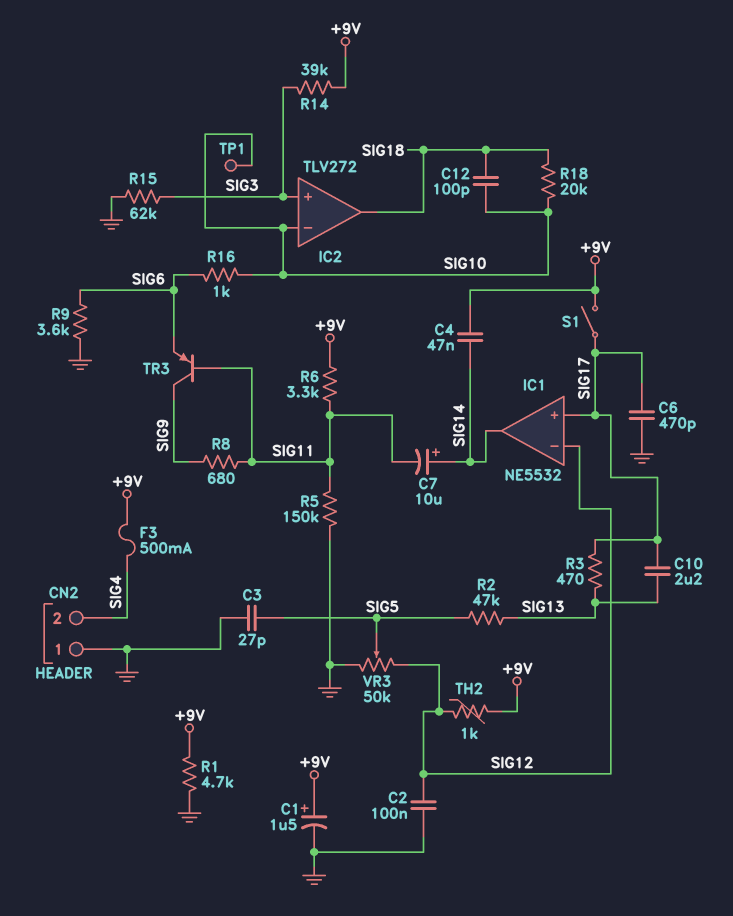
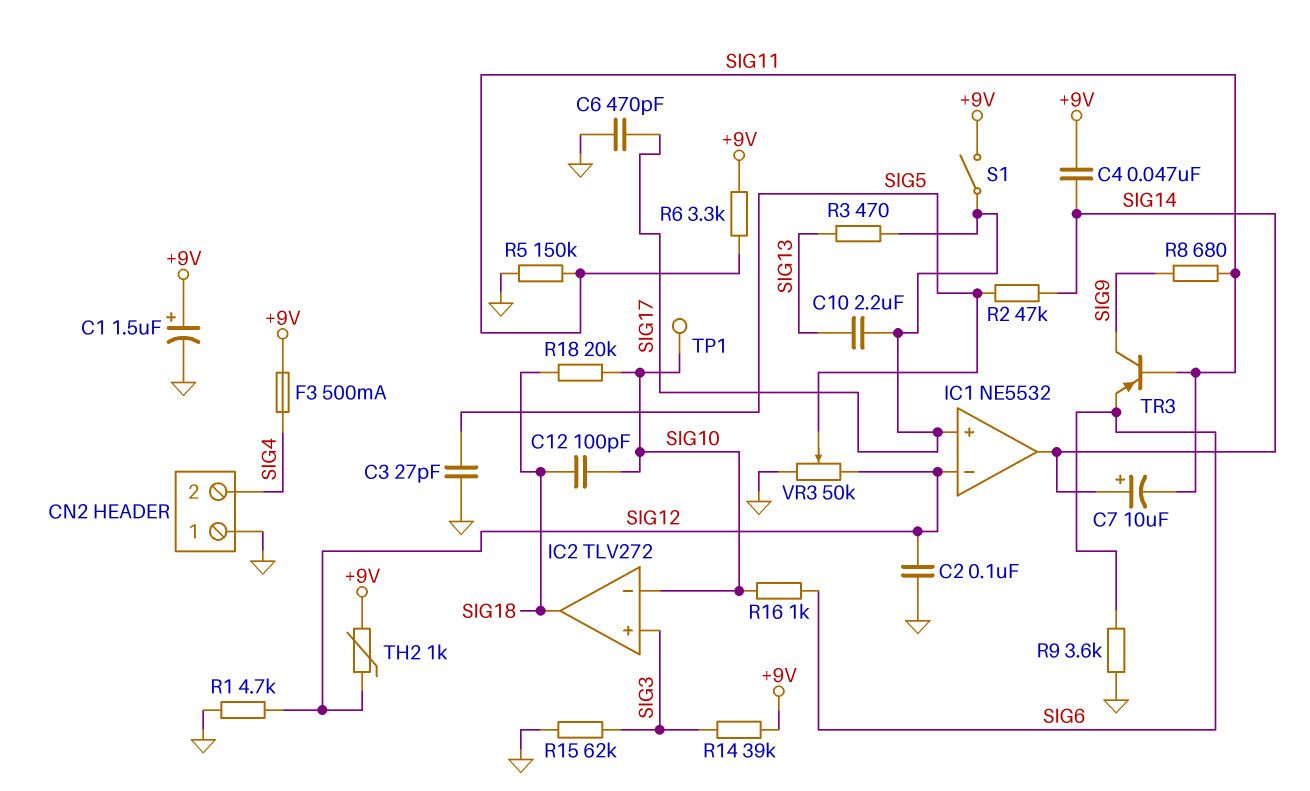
R1: 4.7k (+9V, GND) -> 4.7k (GND, SIG12)
R2: 47k (SIG5, SIG13) -> 47k (SIG5, SIG14)

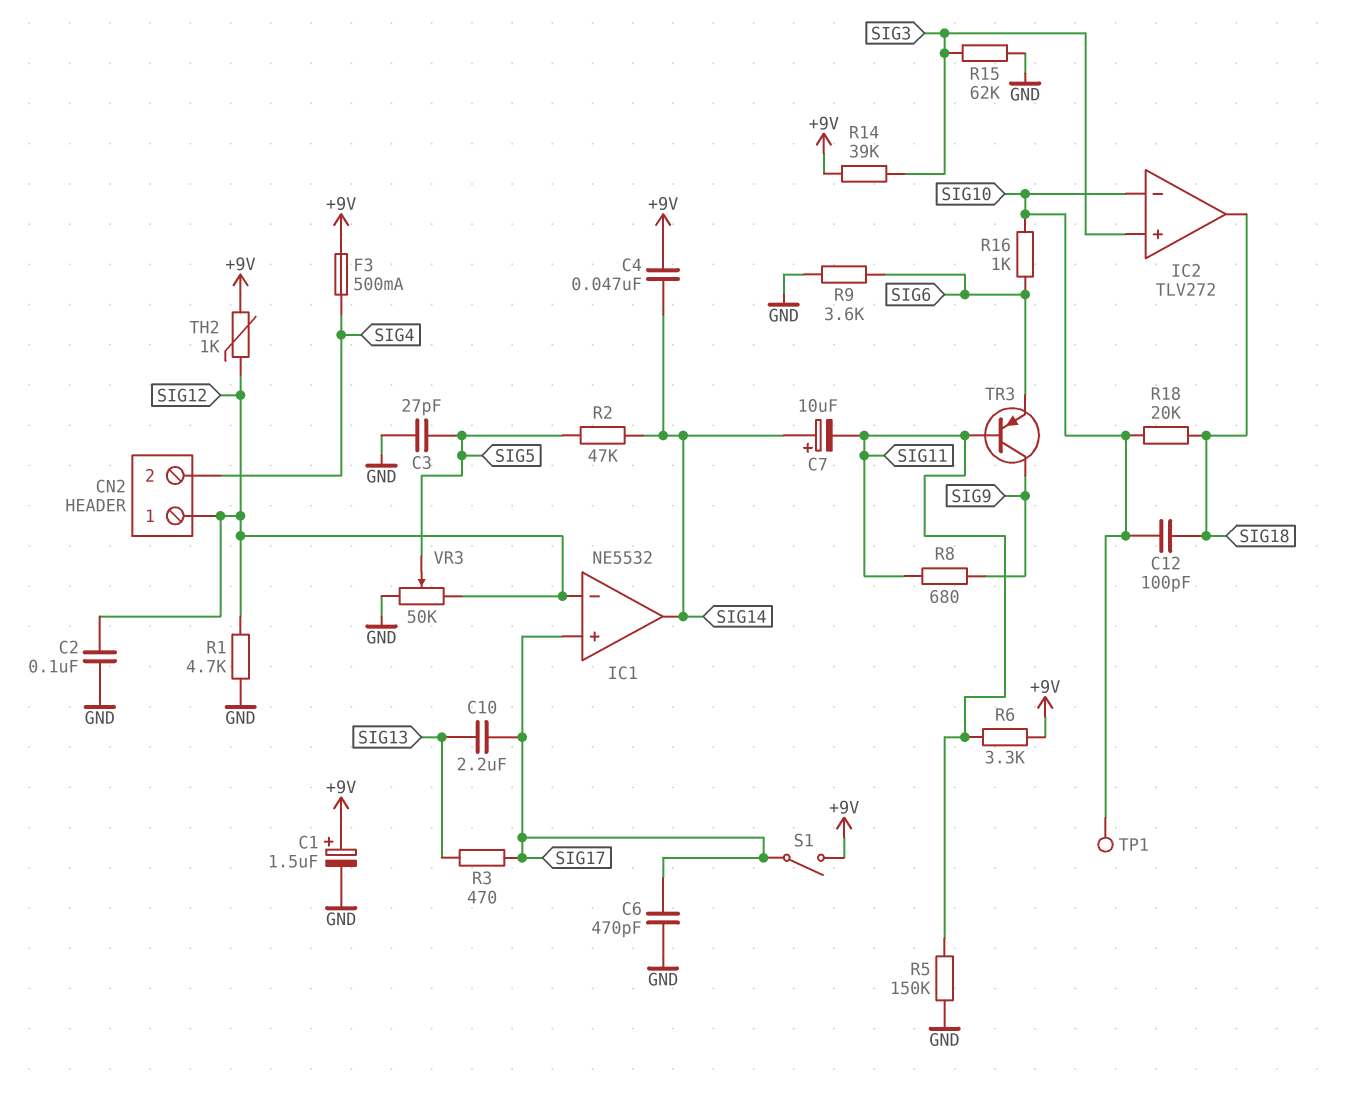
CN2 pin 1: GND -> SIG12

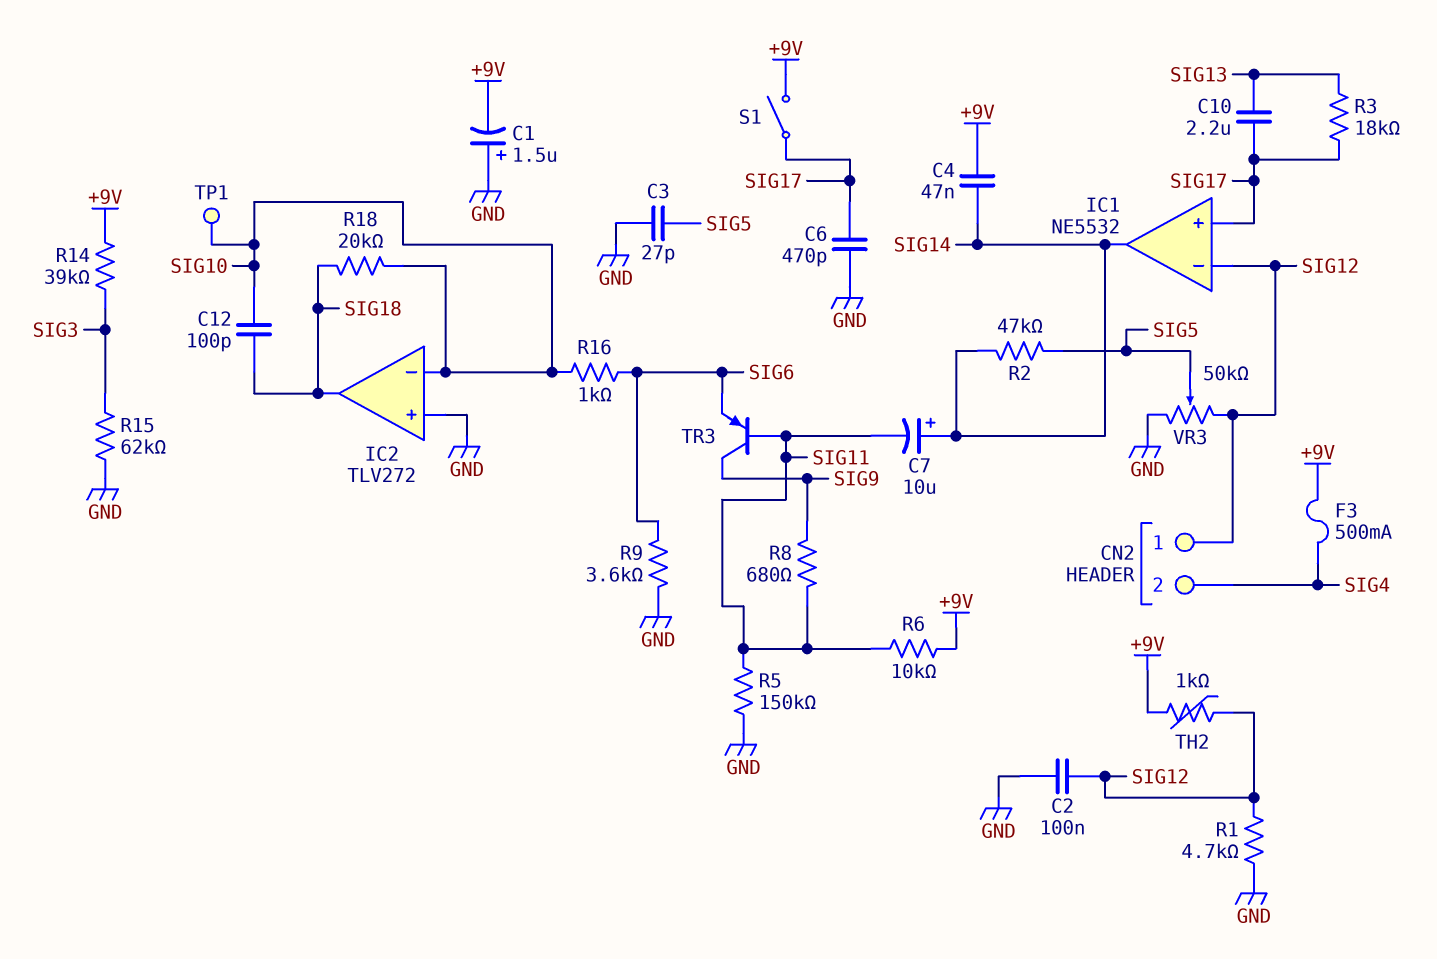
C1: 1.5uF (plus +9V, minus GND) -> 1.5uF (plus GND, minus +9V)
IC2 pin in+: SIG3 -> GND
R3: 470 (SIG13, SIG17) -> 18k (SIG13, SIG17)
R6: 3.3k (+9V, SIG11) -> 10k (+9V, SIG11)

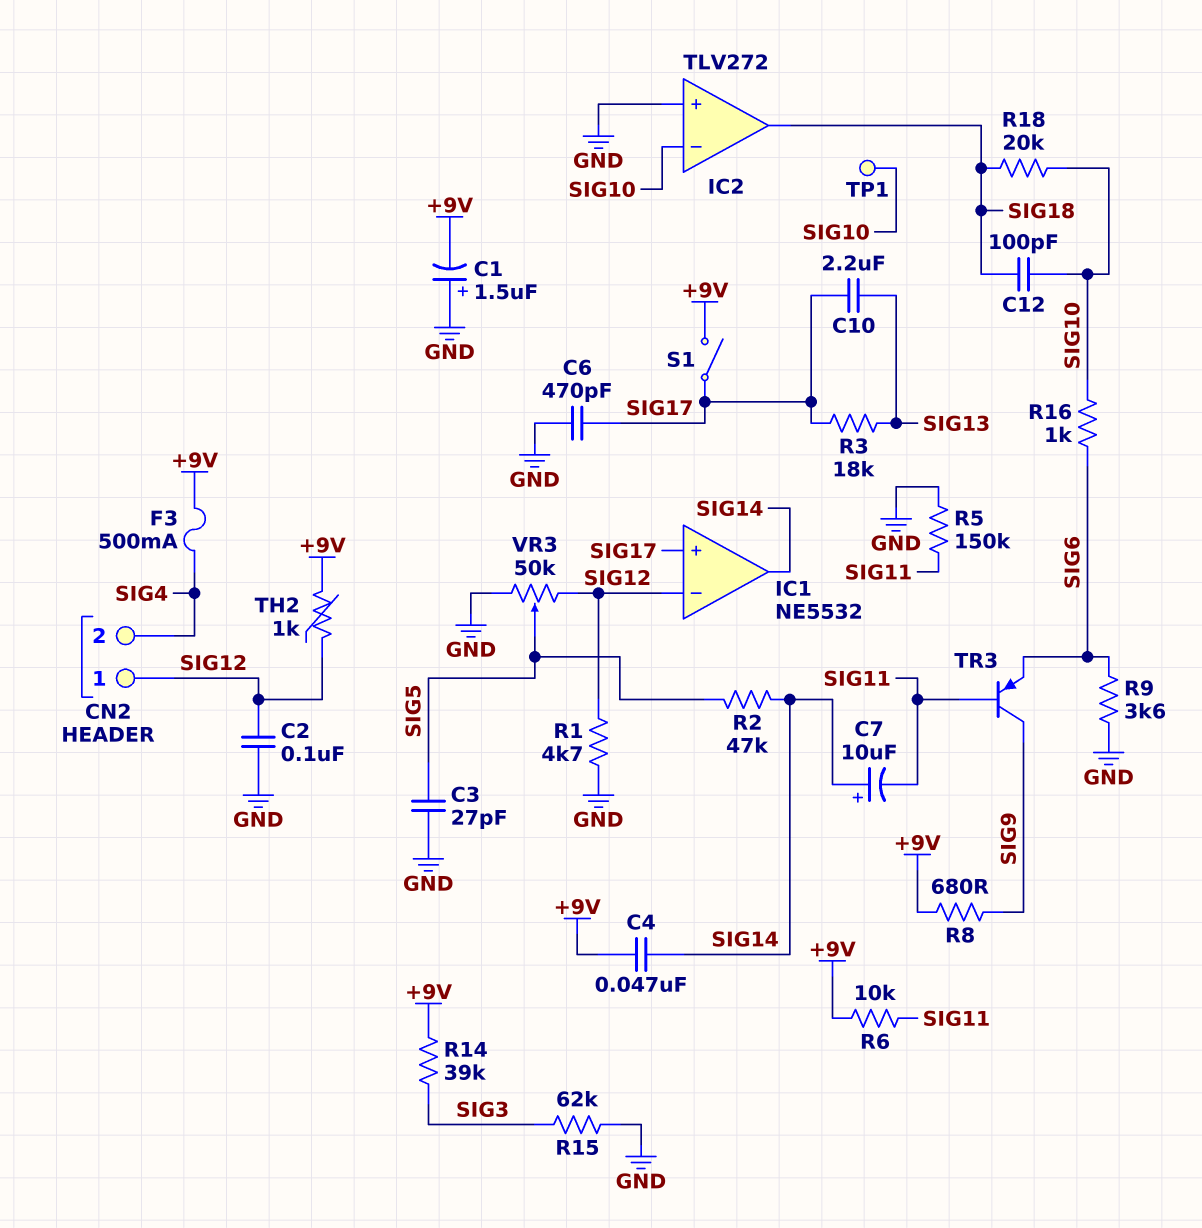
R8: 680 (SIG9, SIG11) -> 680 (+9V, SIG9)

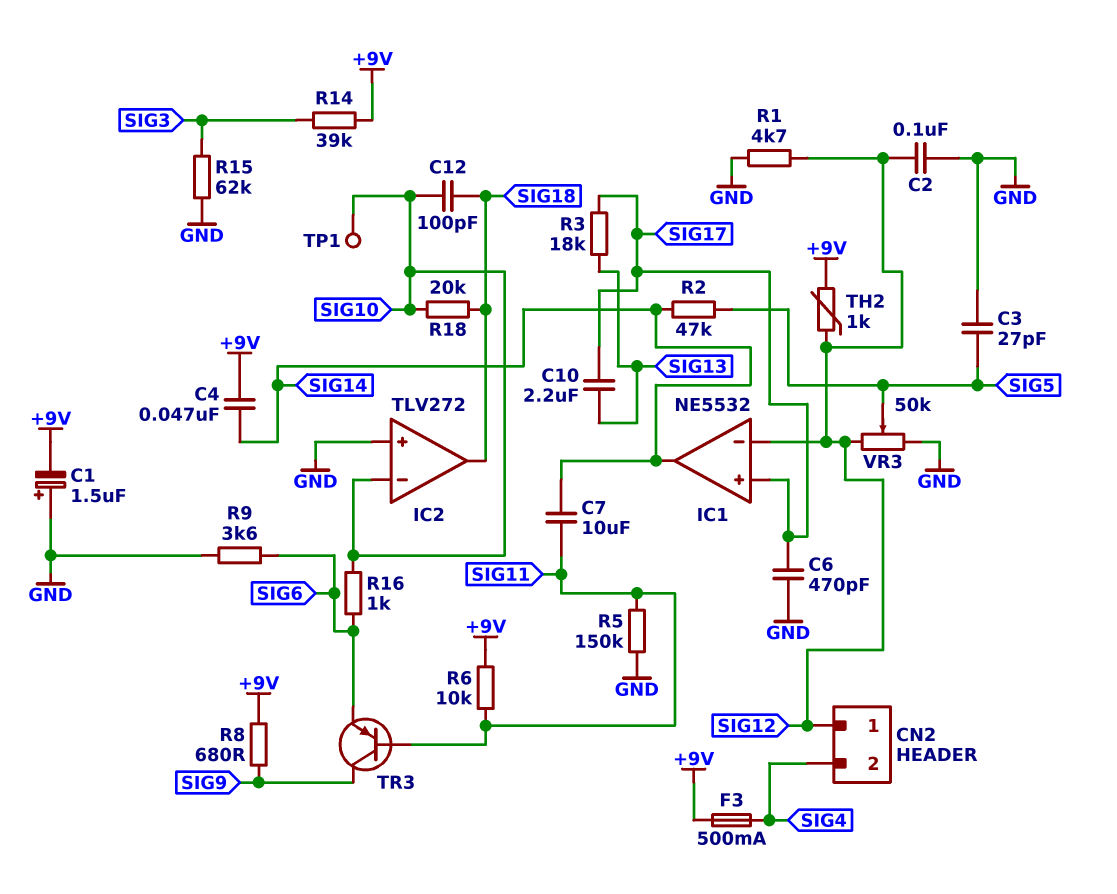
C7: 10uF (plus SIG14, minus SIG11) -> 10uF (SIG11, SIG14)
S1: switch (+9V, SIG17) -> none

